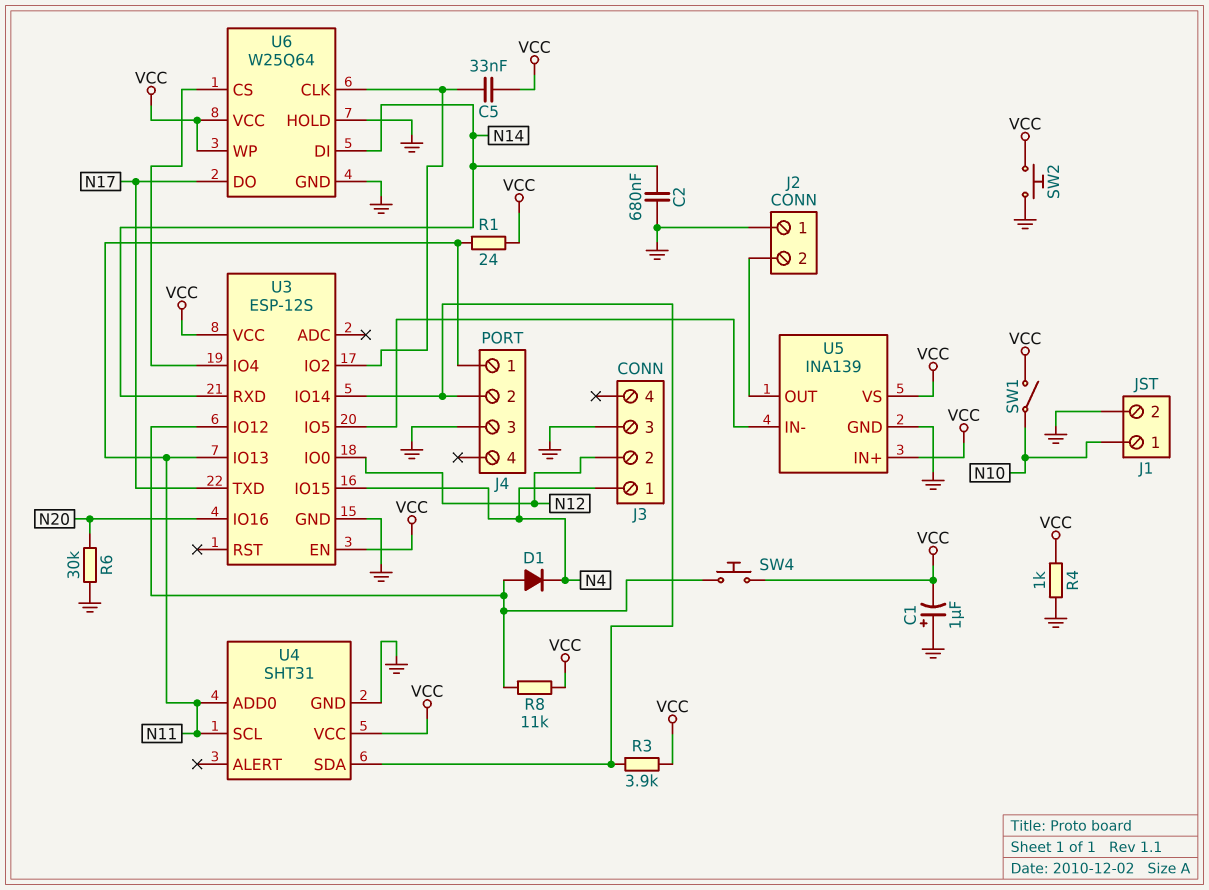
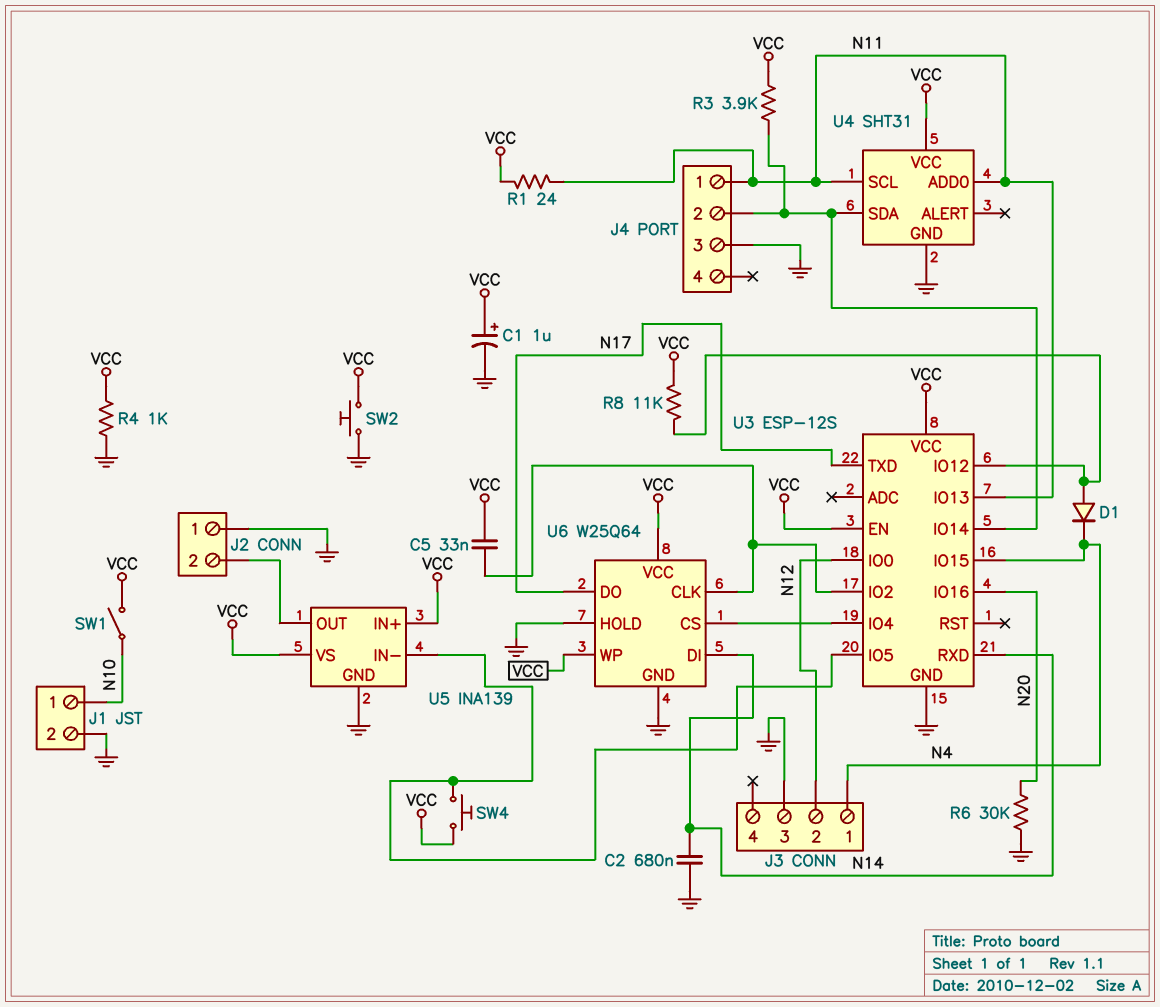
C1: 1uF (plus GND, minus VCC) -> 1uF (plus VCC, minus GND)
SW4: button (U3/IO12, VCC) -> button (U3/IO5, VCC)

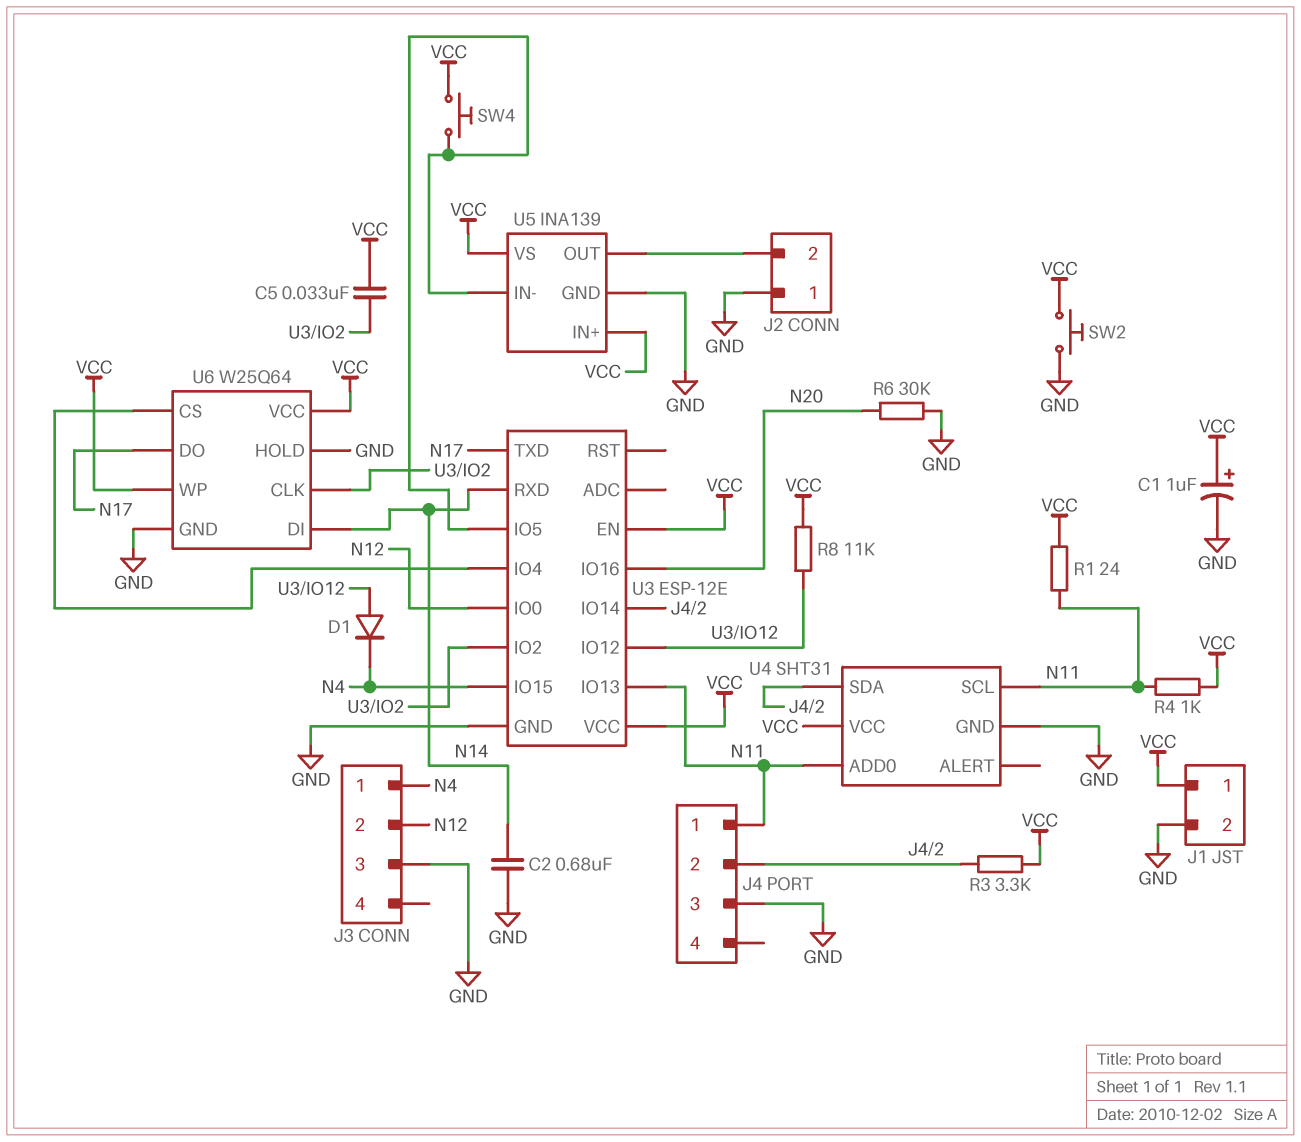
J1 pin 1: N10 -> VCC
R3: 3.9k (J4/2, VCC) -> 3.3k (J4/2, VCC)
R4: 1k (GND, VCC) -> 1k (N11, VCC)
SW1: switch (N10, VCC) -> none
U3: ESP-12S -> ESP-12E

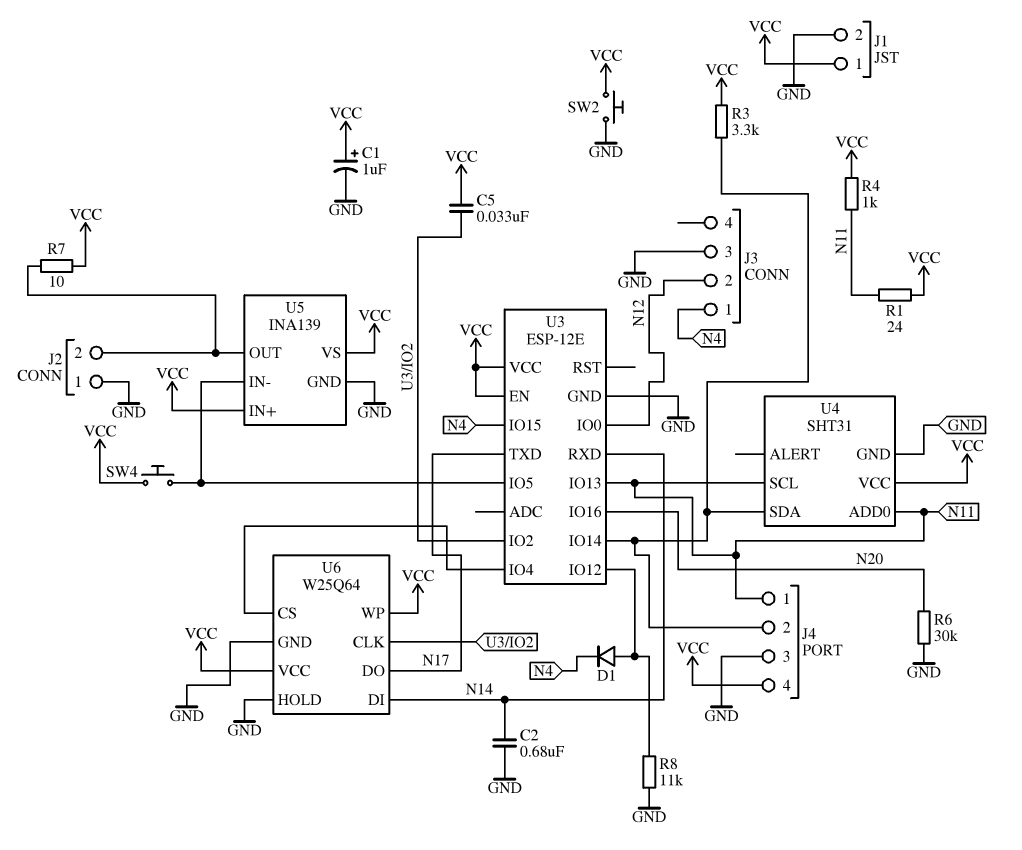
J4 pin 4: none -> VCC
R7: none -> 10 (J2/2, VCC)
R8: 11k (U3/IO12, VCC) -> 11k (GND, U3/IO12)

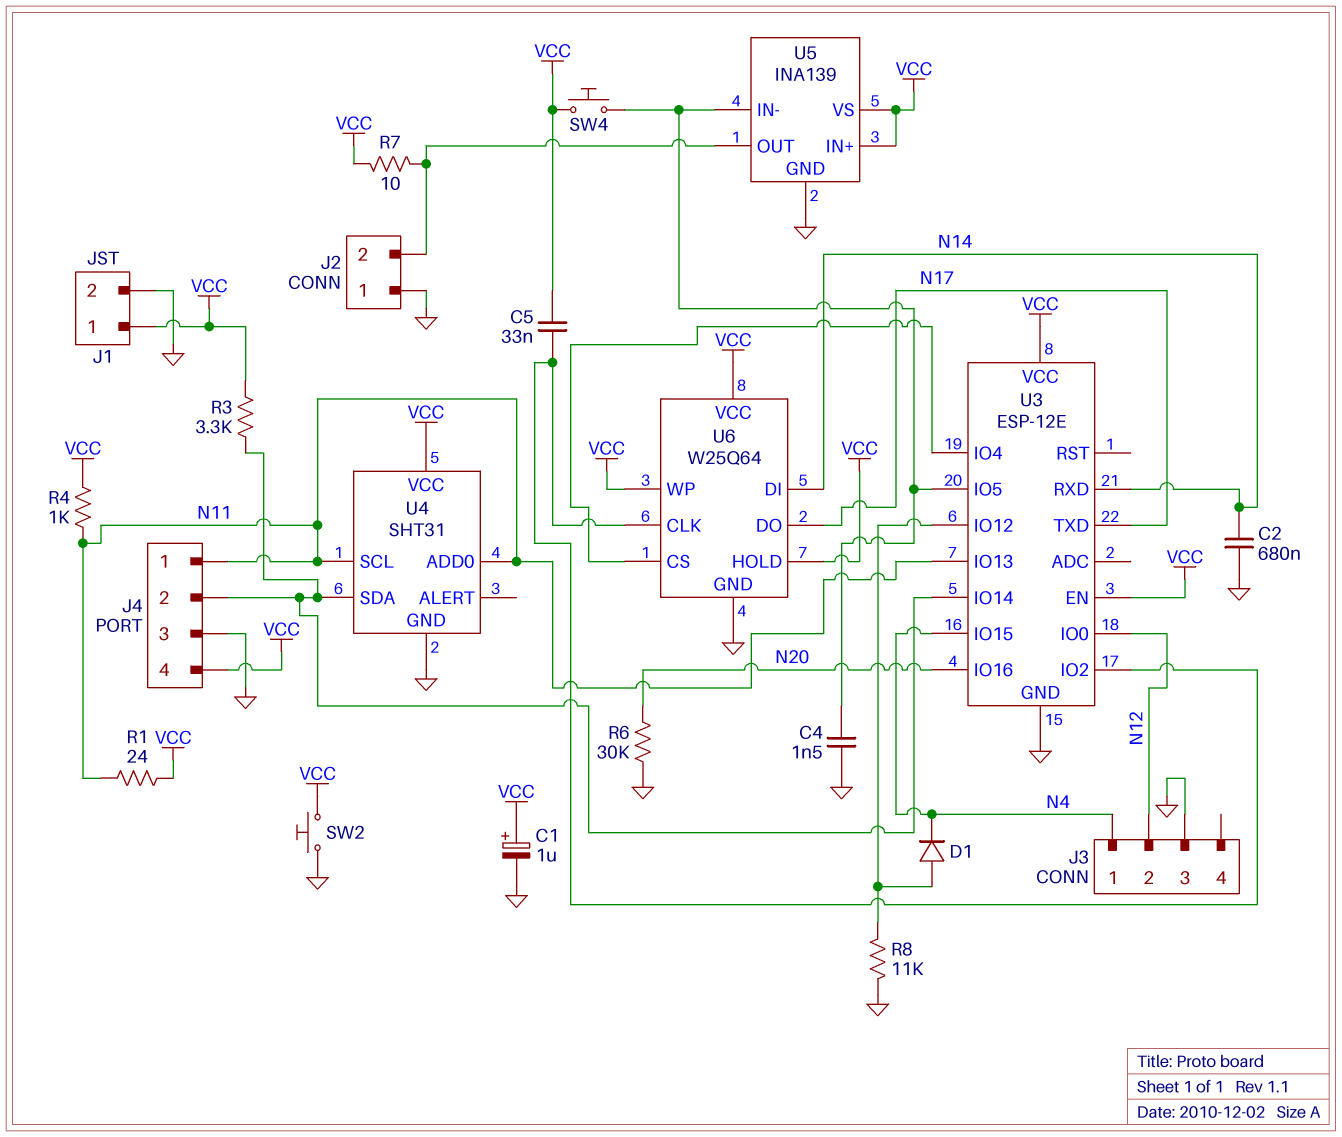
C4: none -> 1.5nF (GND, U3/IO5)
U6 pin HOLD: GND -> VCC

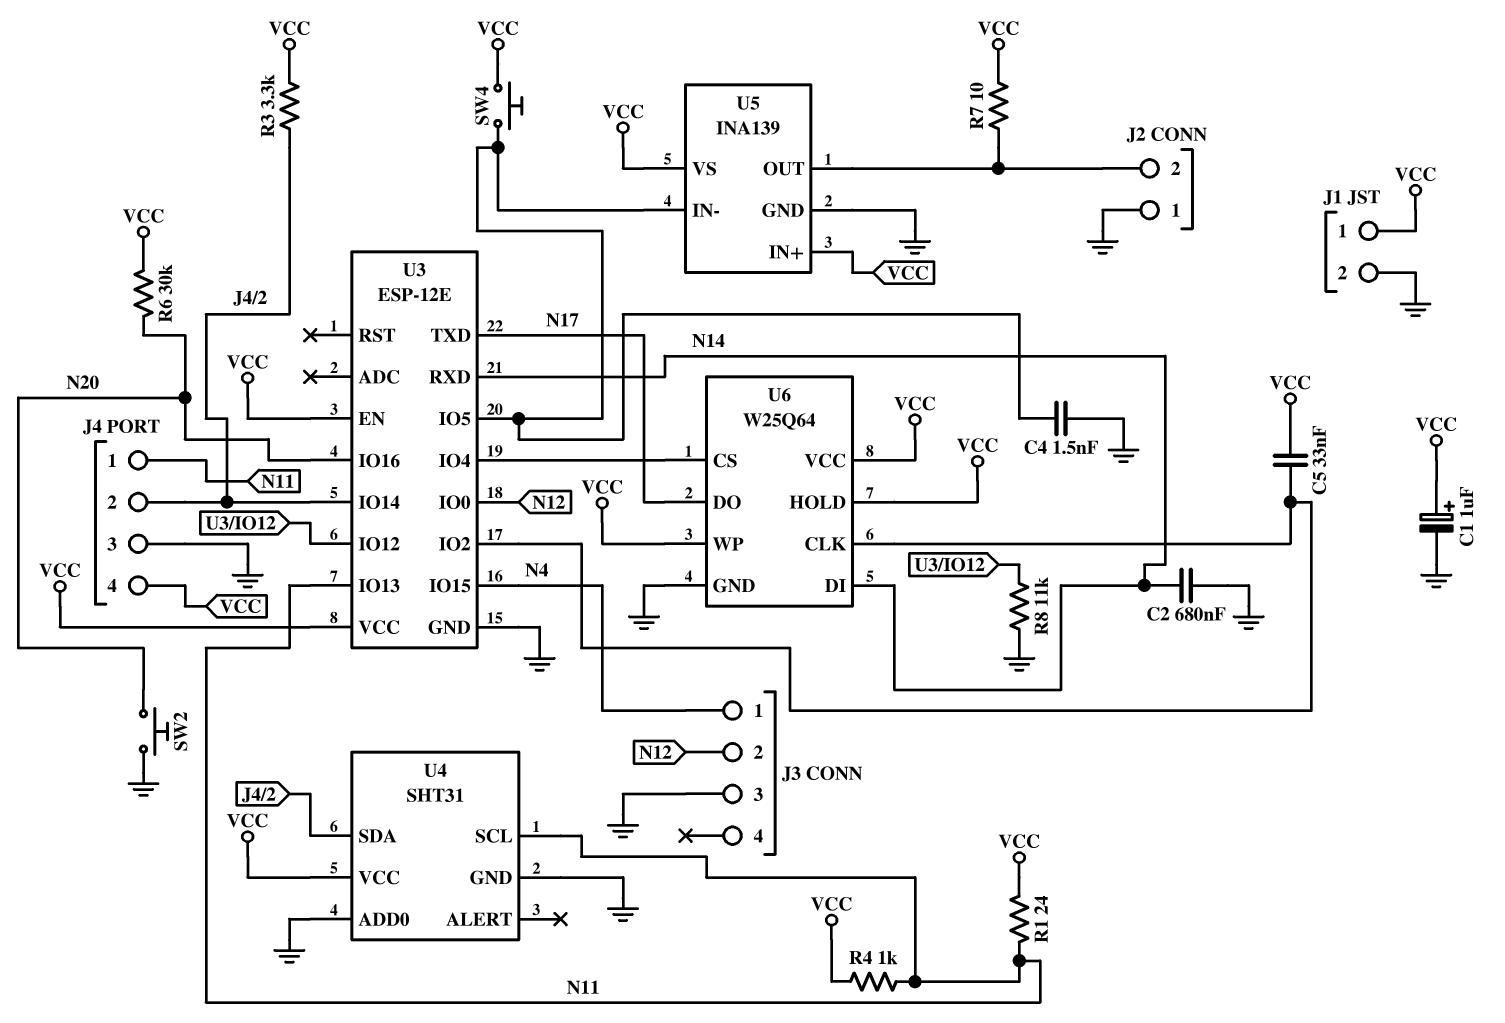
D1: diode (A U3/IO12, K N4) -> none
R6: 30k (GND, N20) -> 30k (N20, VCC)
SW2: button (GND, VCC) -> button (GND, N20)
U4 pin ADD0: N11 -> GND

